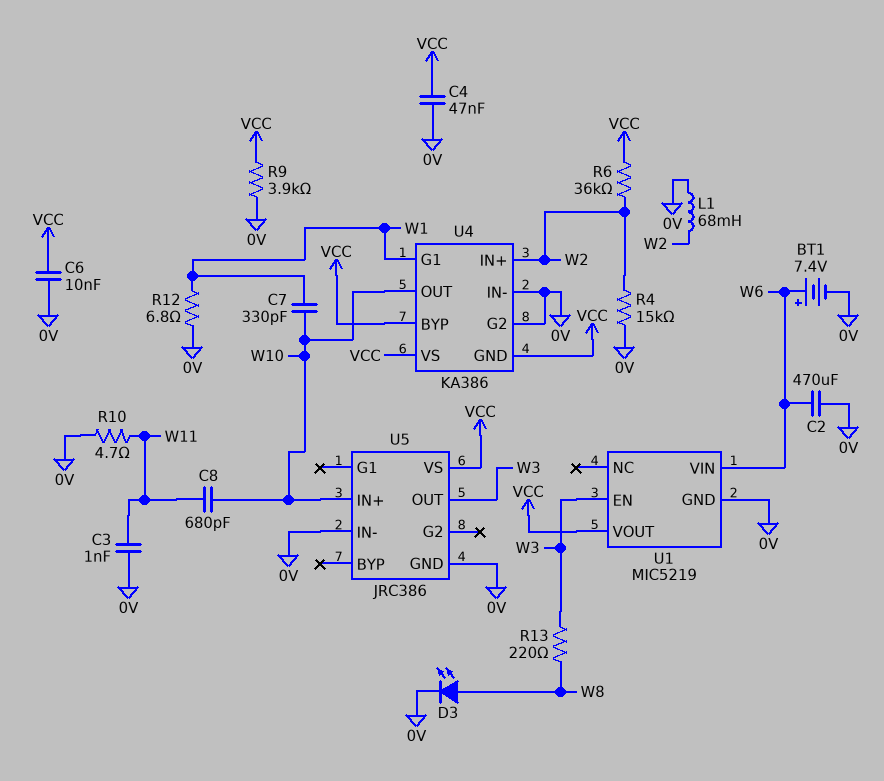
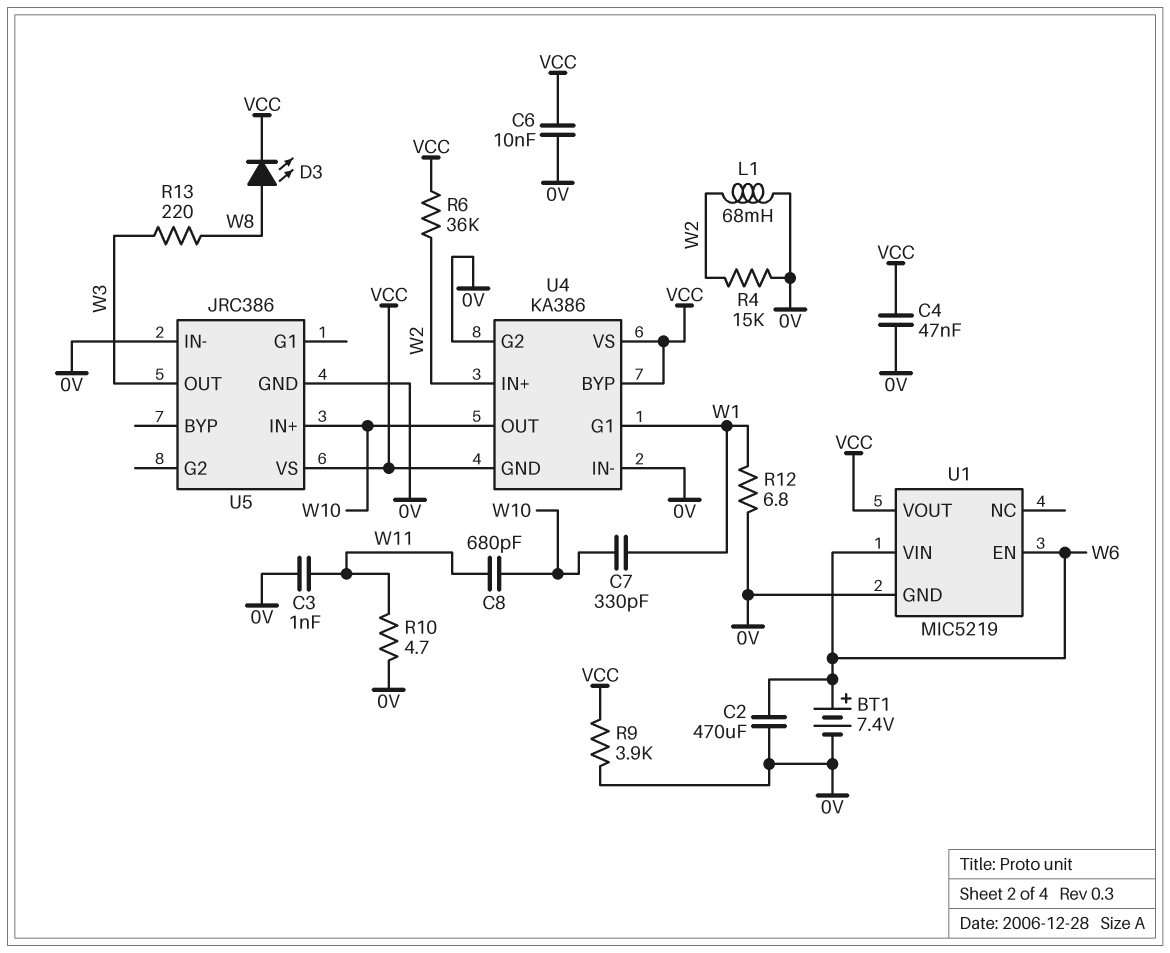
D3: LED (A W8, K 0V) -> LED (A W8, K VCC)
U1 pin EN: W3 -> W6

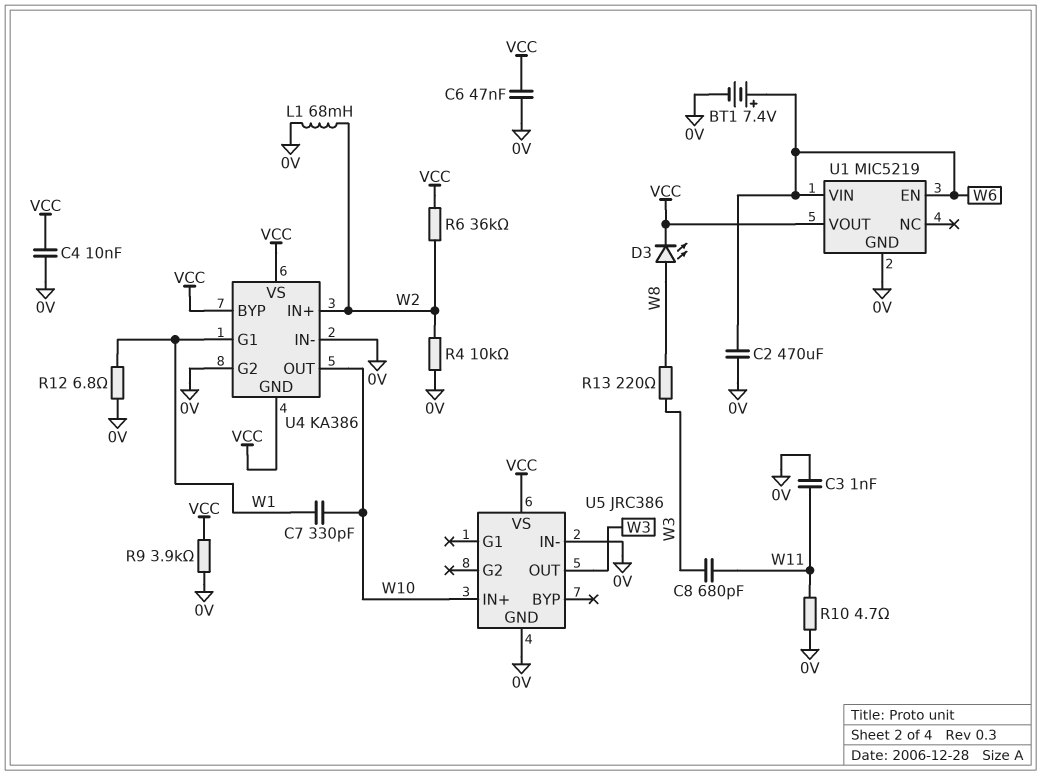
C4: 47nF (0V, VCC) -> 10nF (0V, VCC)
C6: 10nF (0V, VCC) -> 47nF (0V, VCC)
C8: 680pF (W10, W11) -> 680pF (W3, W11)
R4: 15k (0V, W2) -> 10k (0V, W2)

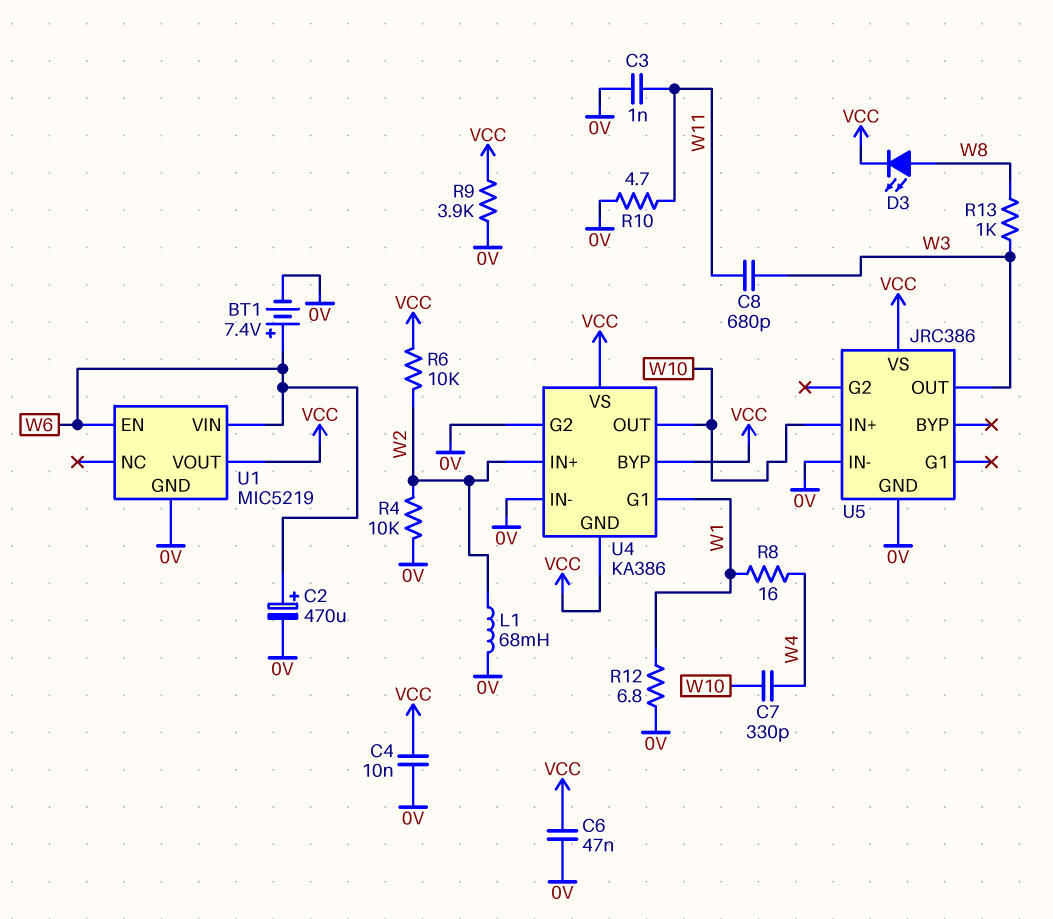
C2: 470uF (0V, W6) -> 470uF (plus W6, minus 0V)
C7: 330pF (W1, W10) -> 330pF (W4, W10)
R6: 36k (VCC, W2) -> 10k (VCC, W2)
R8: none -> 16 (W1, W4)
R13: 220 (W3, W8) -> 1k (W3, W8)

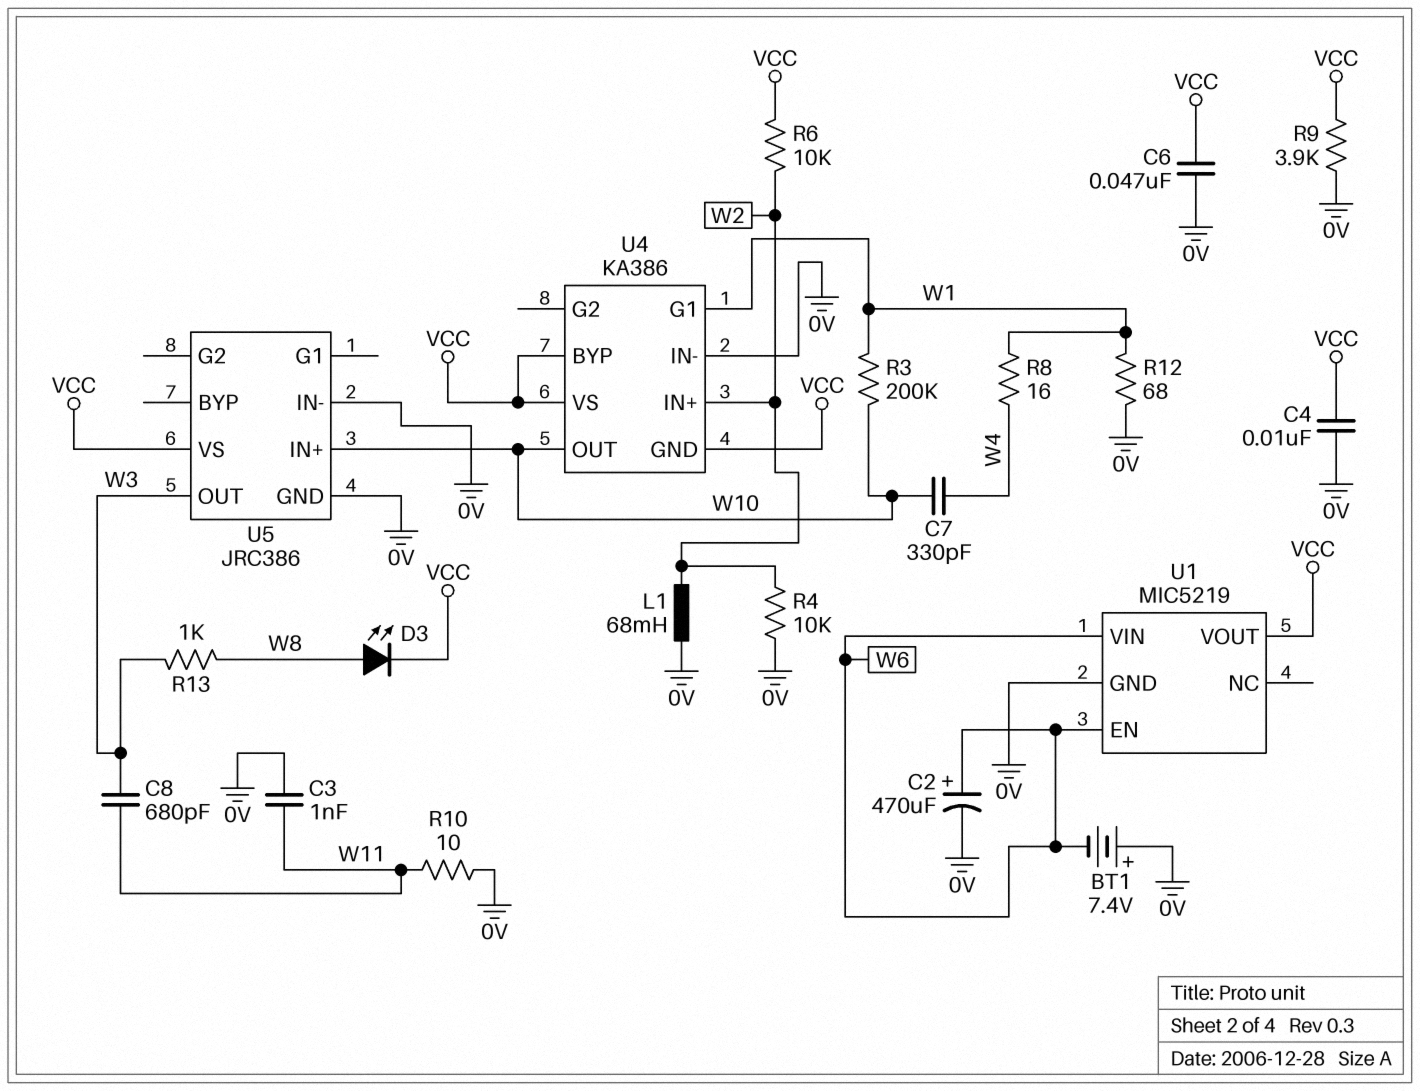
BT1: 7.4V (plus W6, minus 0V) -> 7.4V (plus 0V, minus W6)
R3: none -> 200k (W1, W10)
R10: 4.7 (0V, W11) -> 10 (0V, W11)
R12: 6.8 (0V, W1) -> 68 (0V, W1)
U4 pin G2: 0V -> none

